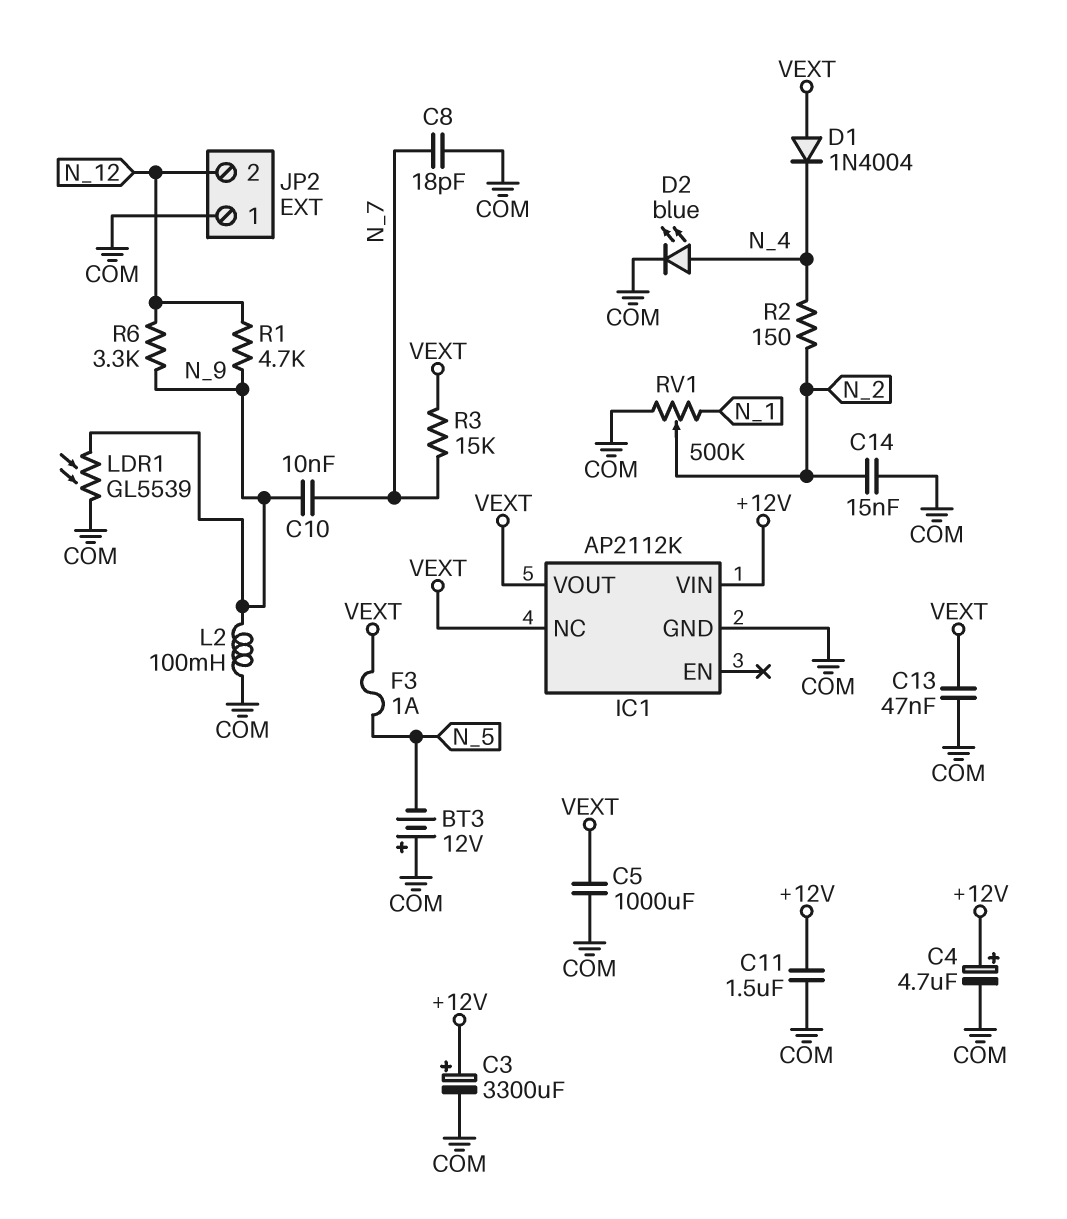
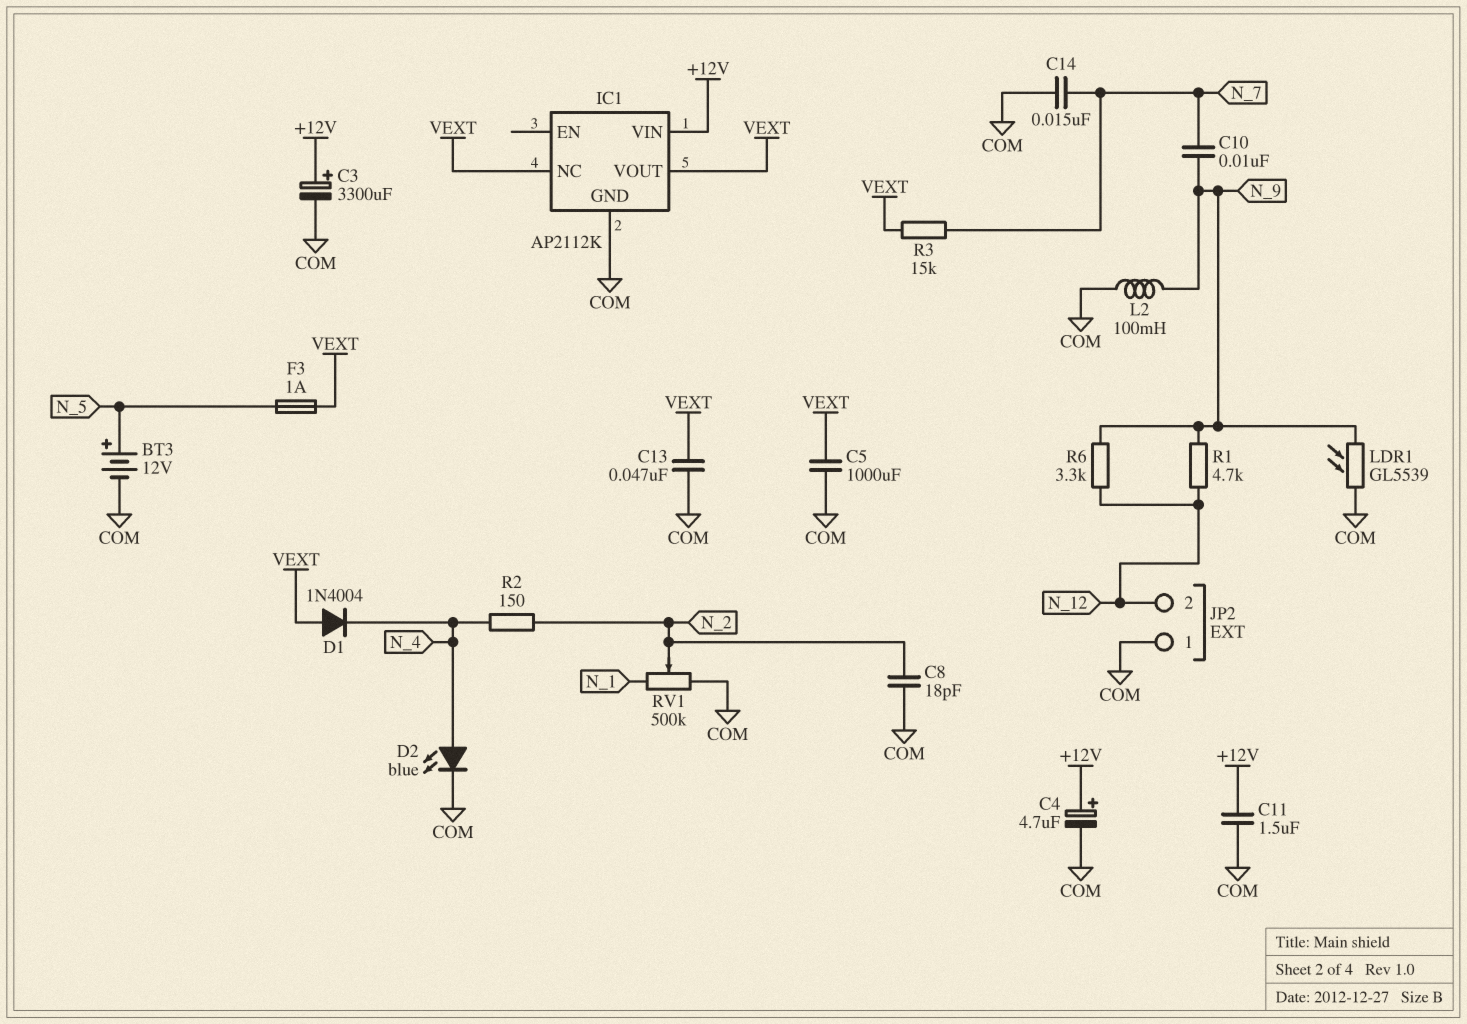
BT3: 12V (plus COM, minus N_5) -> 12V (plus N_5, minus COM)
C8: 18pF (COM, N_7) -> 18pF (COM, N_2)
C14: 15nF (COM, N_2) -> 15nF (COM, N_7)

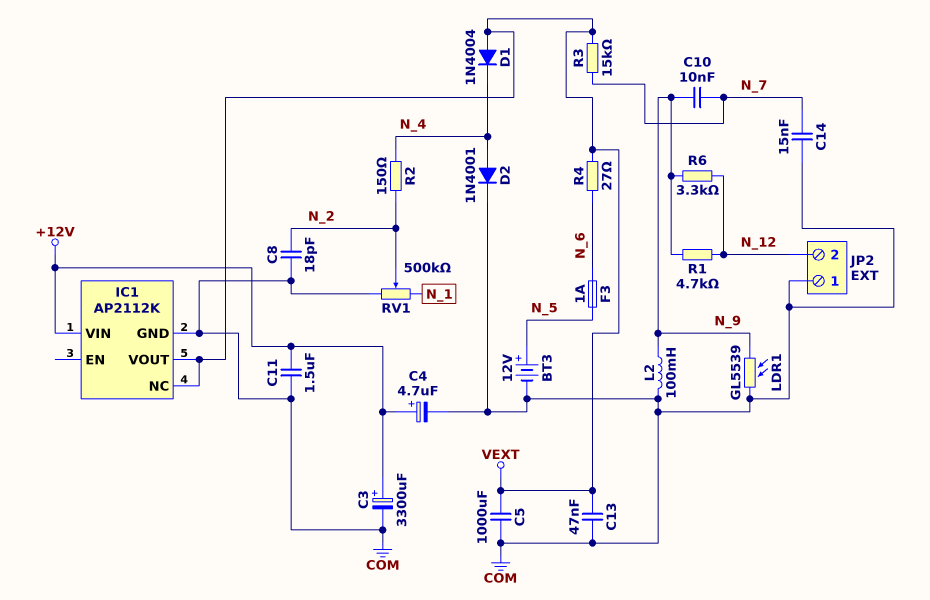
D2: LED blue (A N_4, K COM) -> diode 1N4001 (A N_4, K COM)
F3: 1A (N_5, VEXT) -> 1A (N_5, N_6)
R4: none -> 27 (N_6, VEXT)

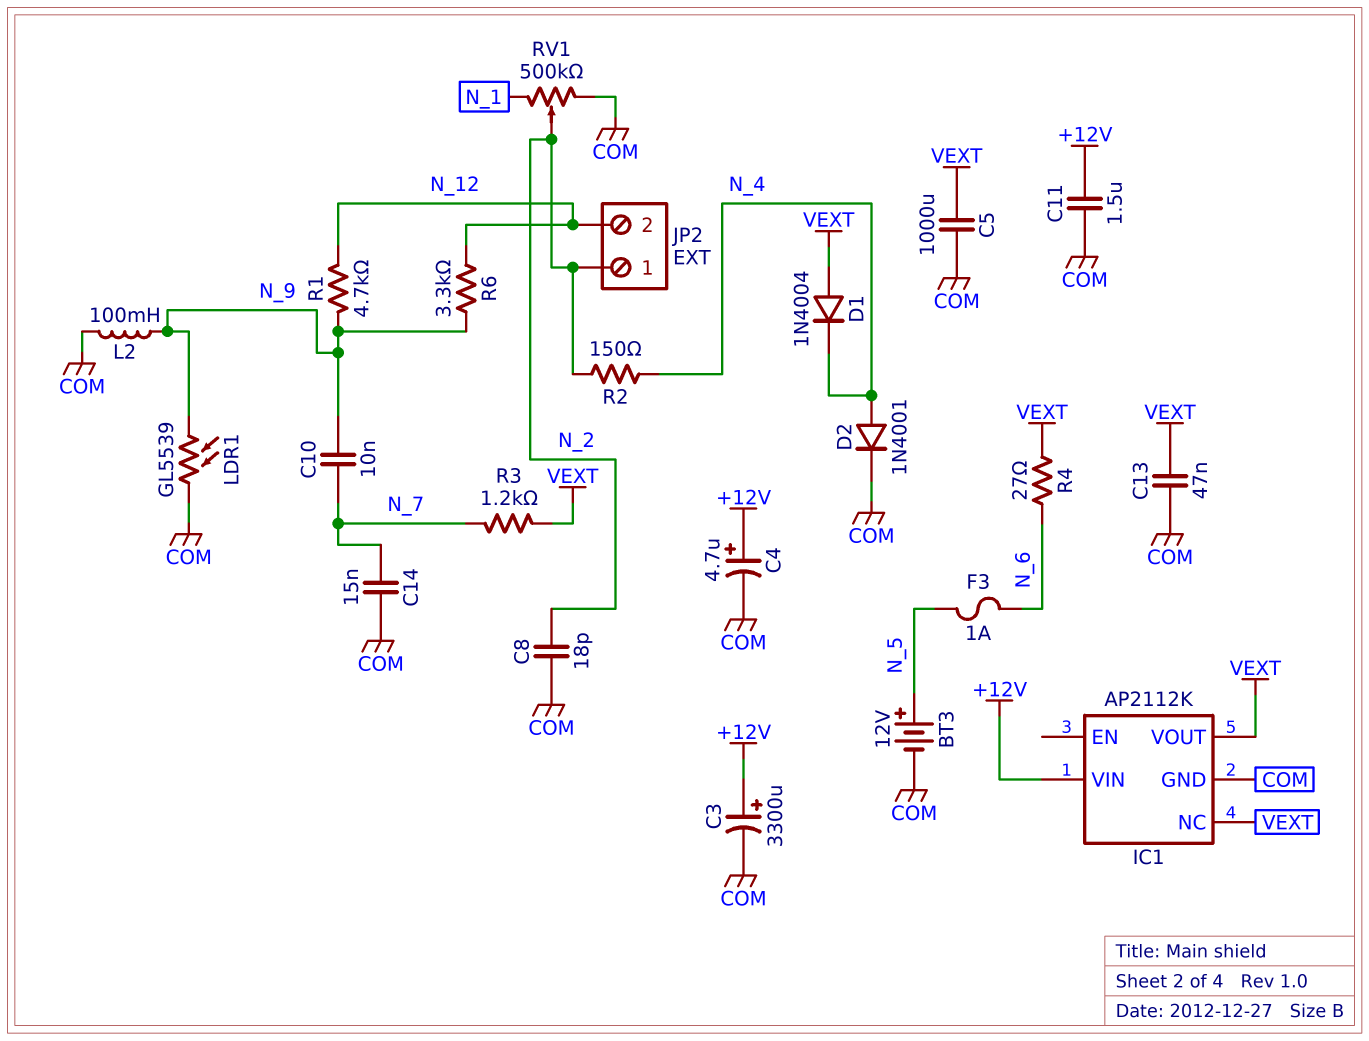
JP2 pin 1: COM -> N_2
R3: 15k (N_7, VEXT) -> 1.2k (N_7, VEXT)

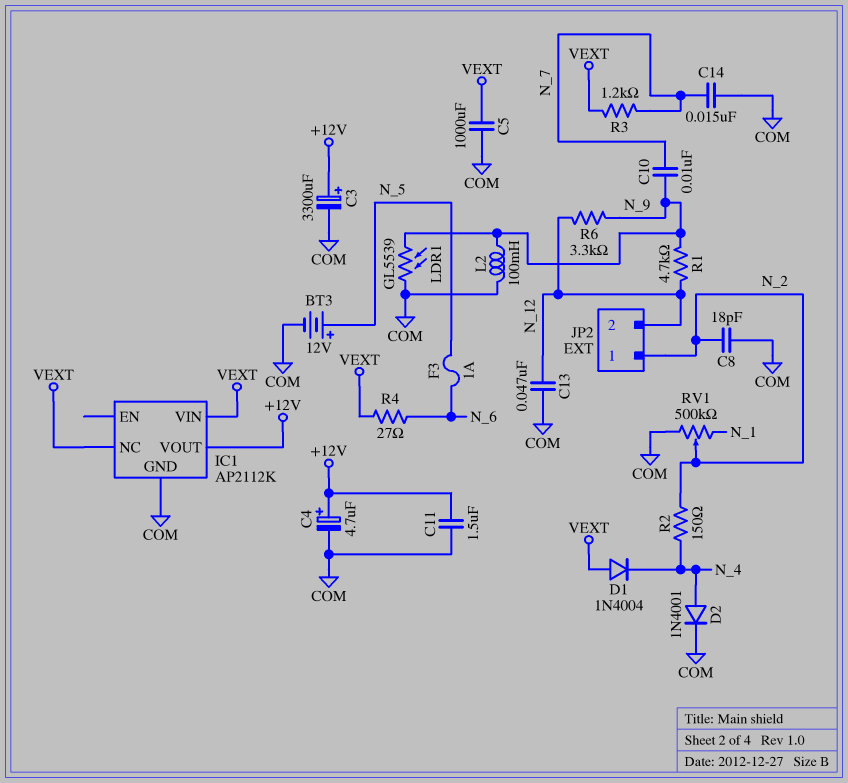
C13: 47nF (COM, VEXT) -> 47nF (COM, N_12)
IC1 pin VIN: +12V -> VEXT
IC1 pin VOUT: VEXT -> +12V

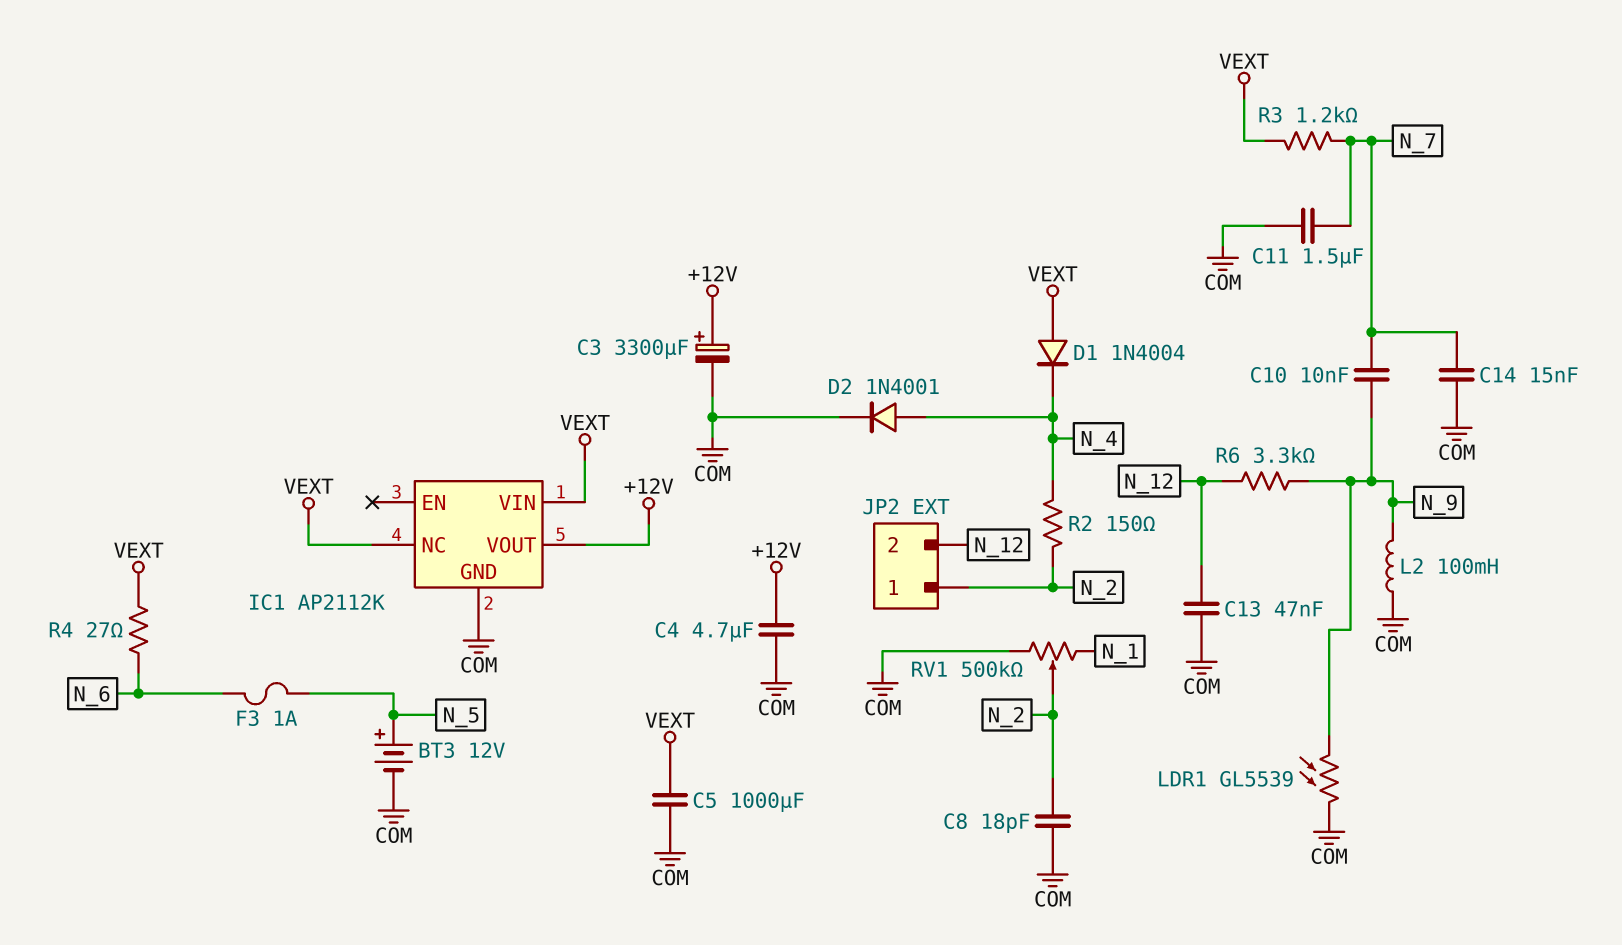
C4: 4.7uF (plus +12V, minus COM) -> 4.7uF (+12V, COM)
C11: 1.5uF (+12V, COM) -> 1.5uF (COM, N_7)
R1: 4.7k (N_9, N_12) -> none

